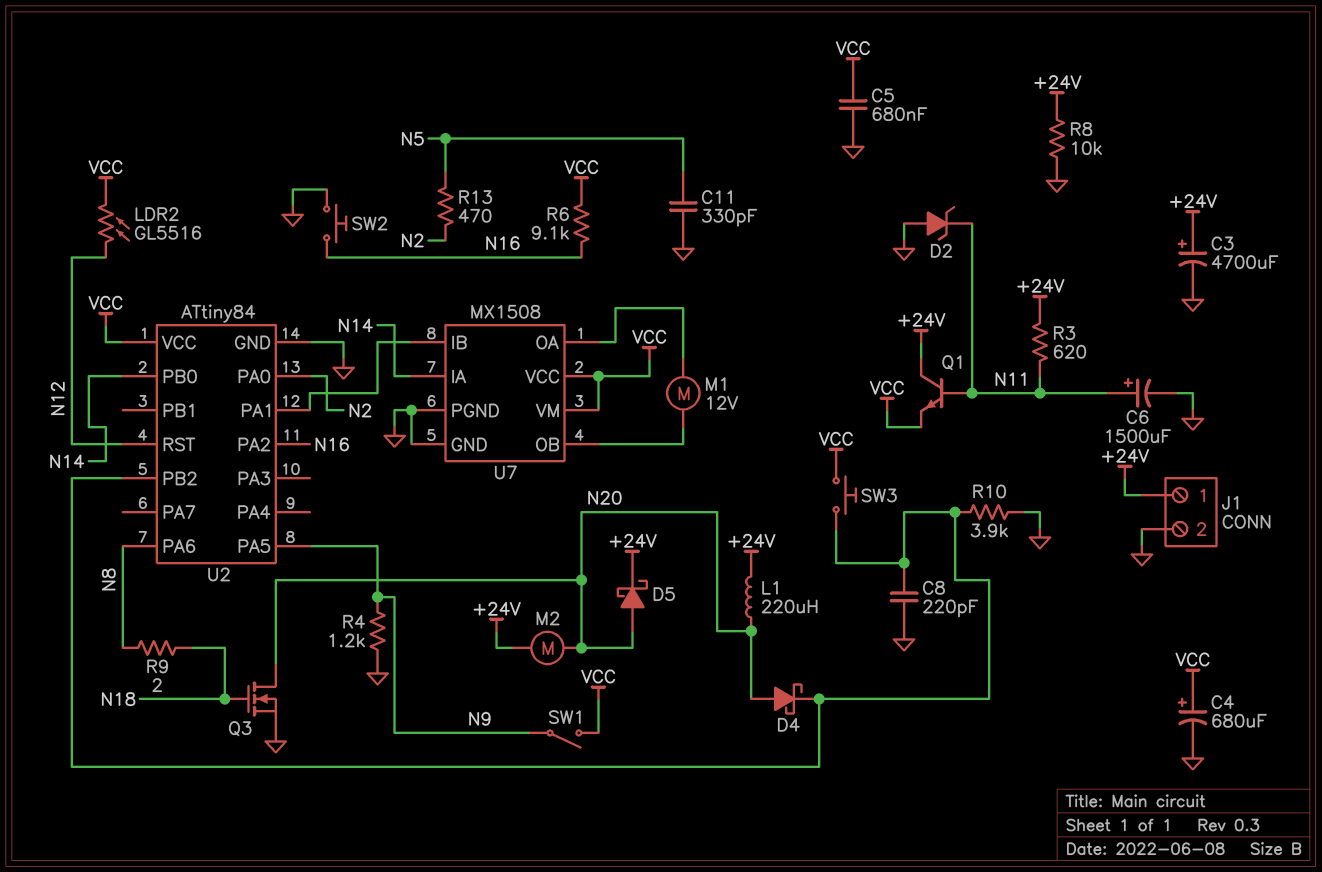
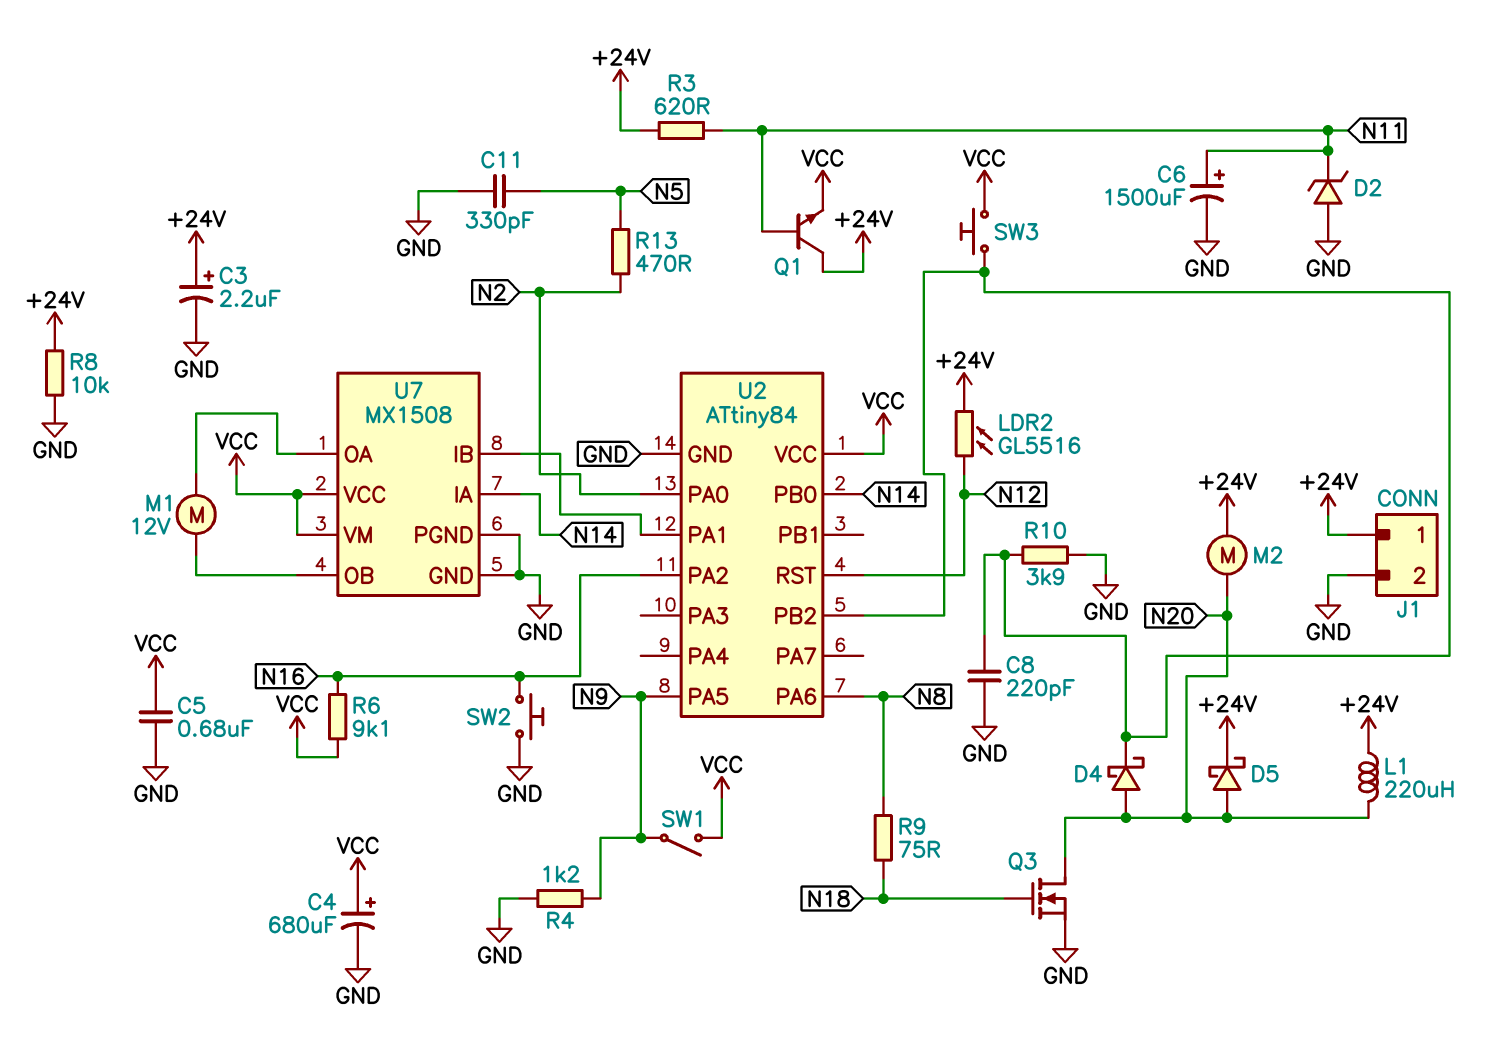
C3: 4700uF (plus +24V, minus GND) -> 2.2uF (plus +24V, minus GND)
LDR2: GL5516 (N12, VCC) -> GL5516 (+24V, N12)
R9: 2 (N8, N18) -> 75 (N8, N18)

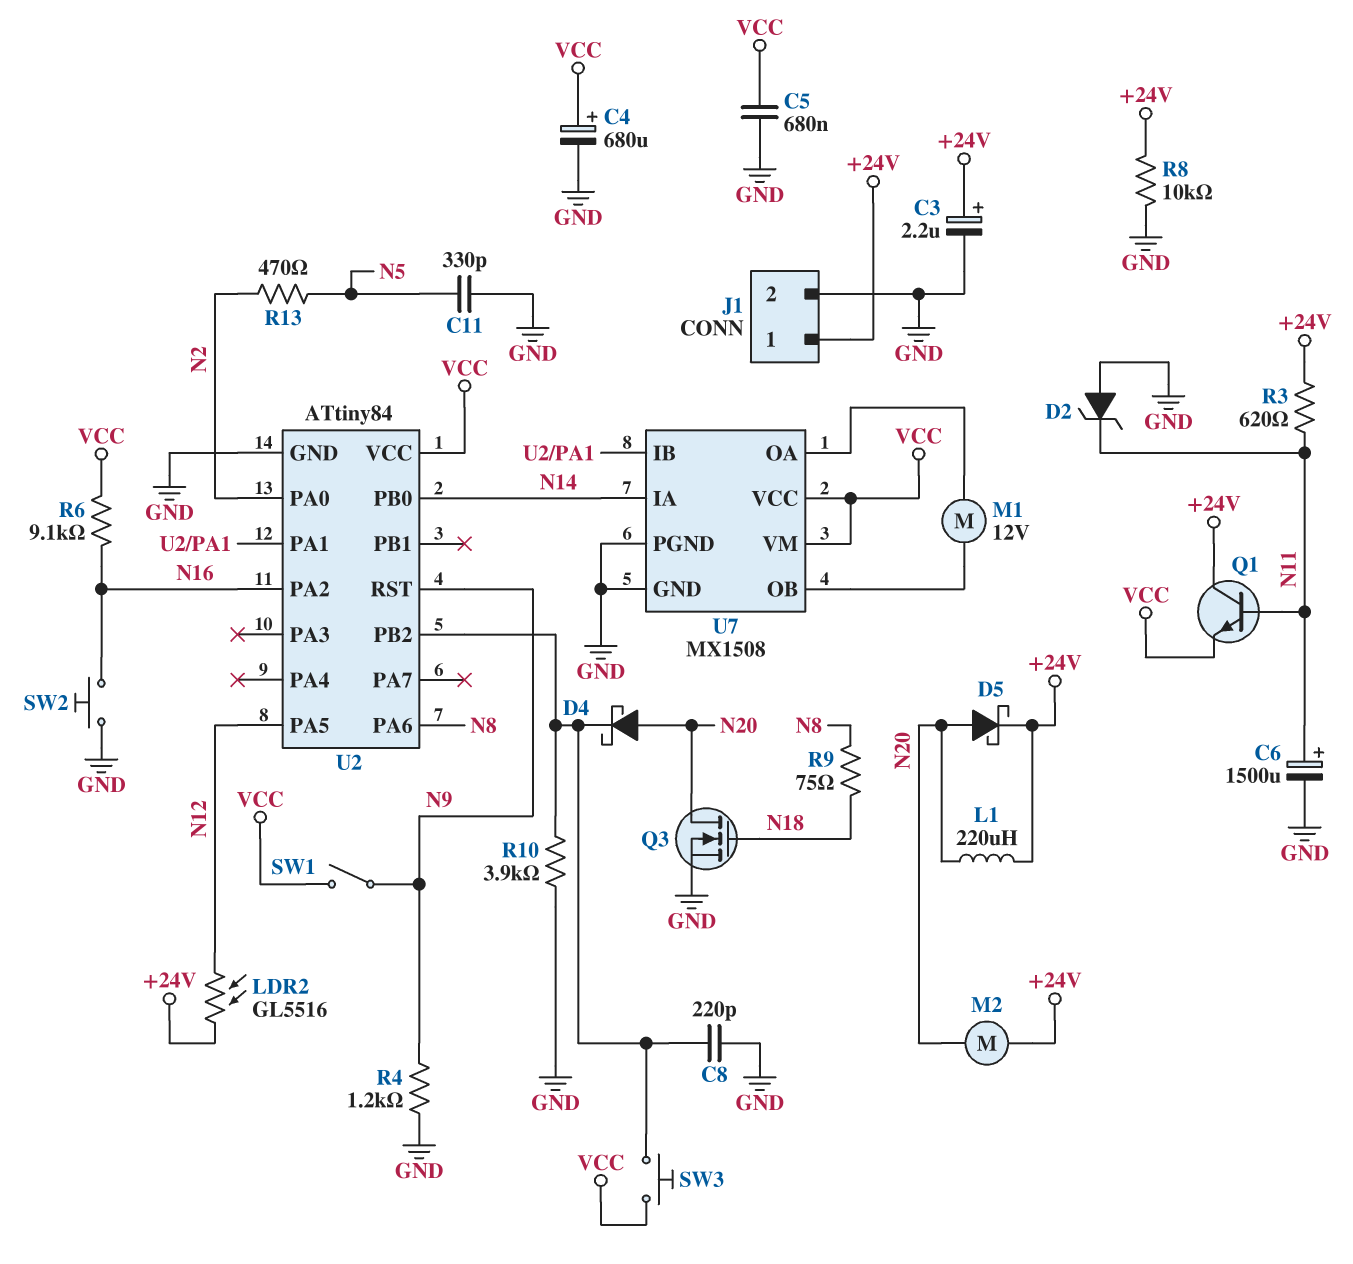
U2 pin PA5: N9 -> N12
U2 pin RST: N12 -> N9

